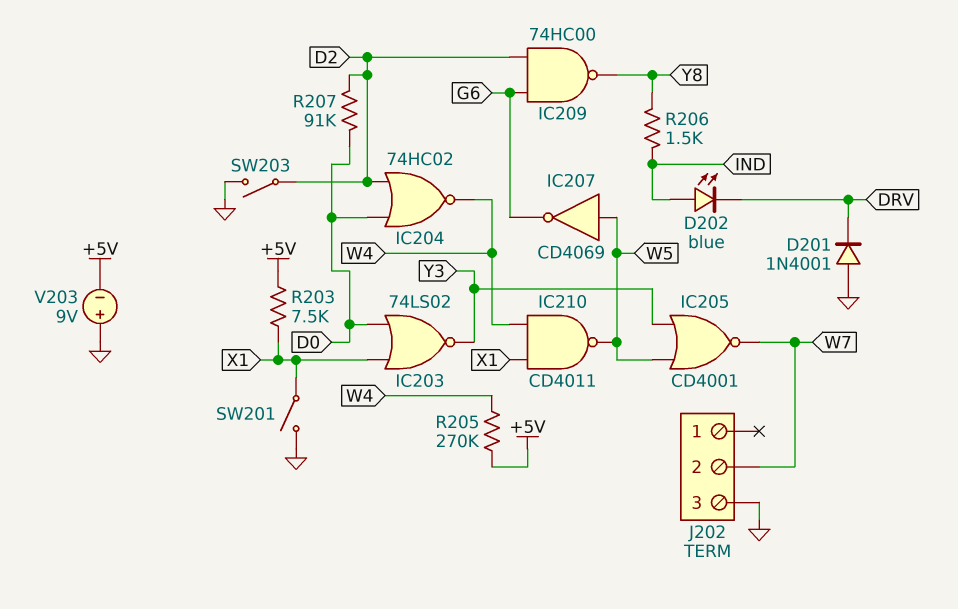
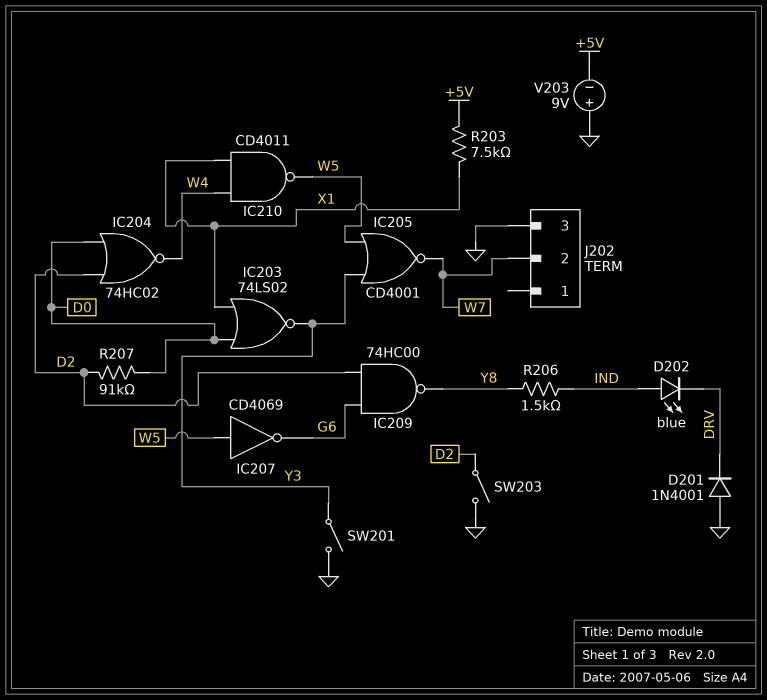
R205: 270k (+5V, W4) -> none
SW201: switch (GND, X1) -> switch (GND, Y3)

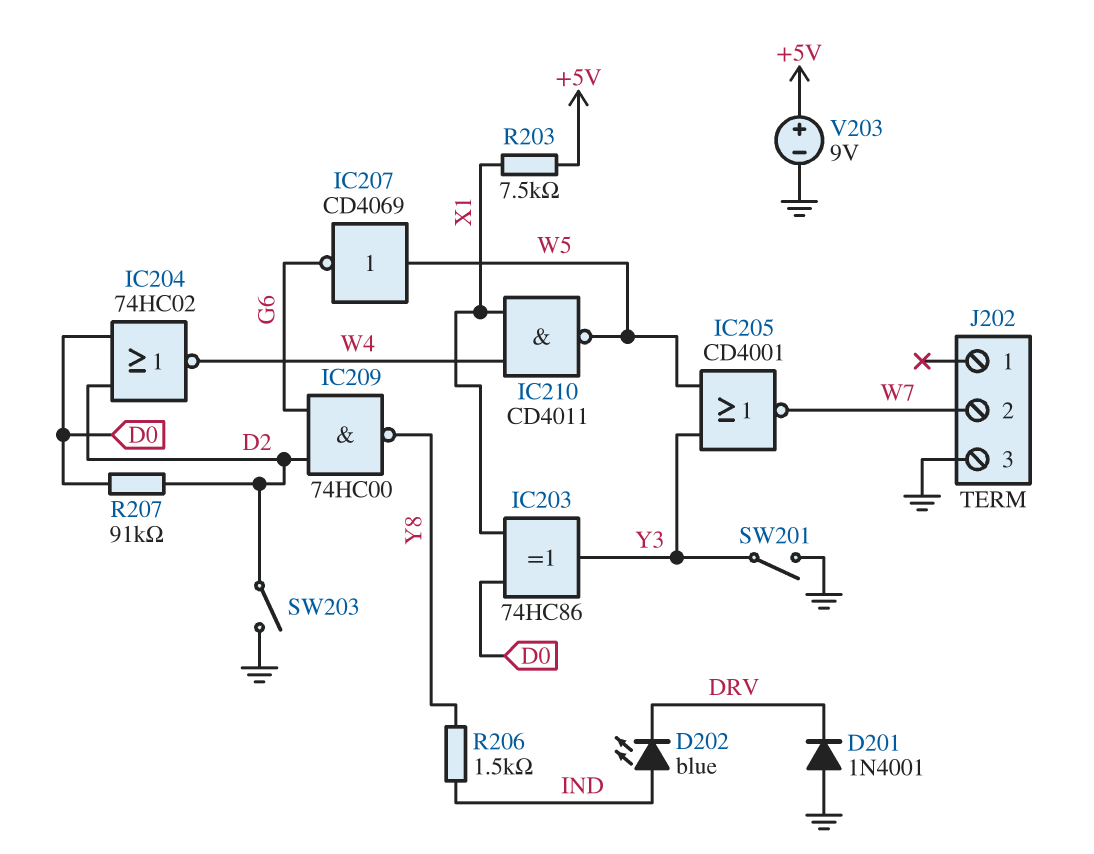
IC203: NOR 74LS02 (in D0, in X1, out Y3) -> XOR 74HC86 (in D0, in X1, out Y3)
V203: 9V (plus GND, minus +5V) -> 9V (plus +5V, minus GND)

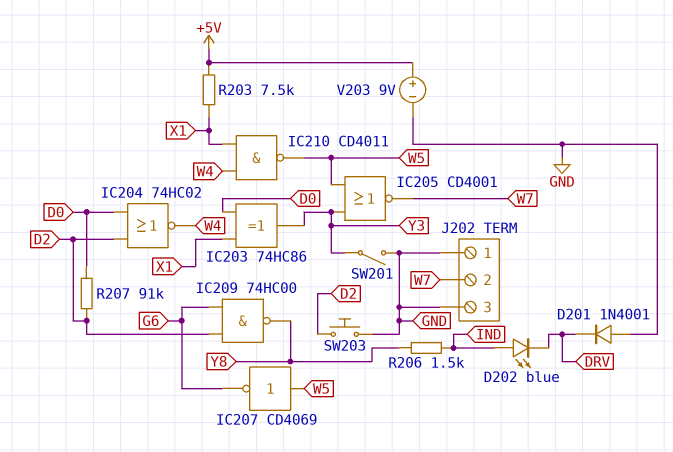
J202 pin 1: none -> GND
SW203: switch (D2, GND) -> button (D2, GND)

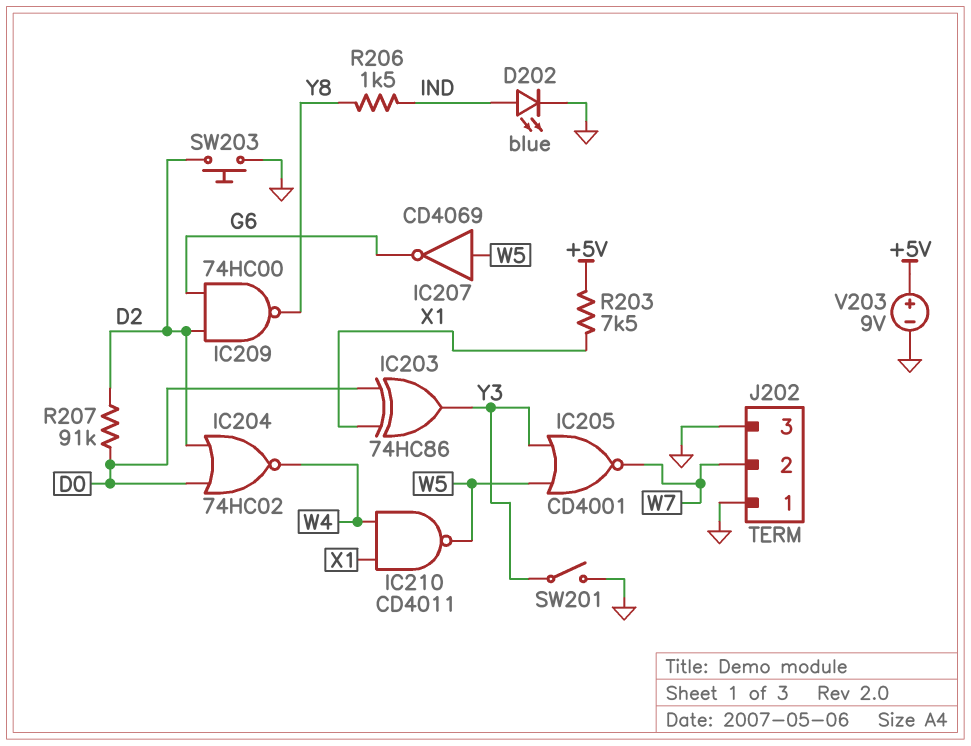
D201: diode 1N4001 (A GND, K DRV) -> none
D202: LED blue (A IND, K DRV) -> LED blue (A IND, K GND)

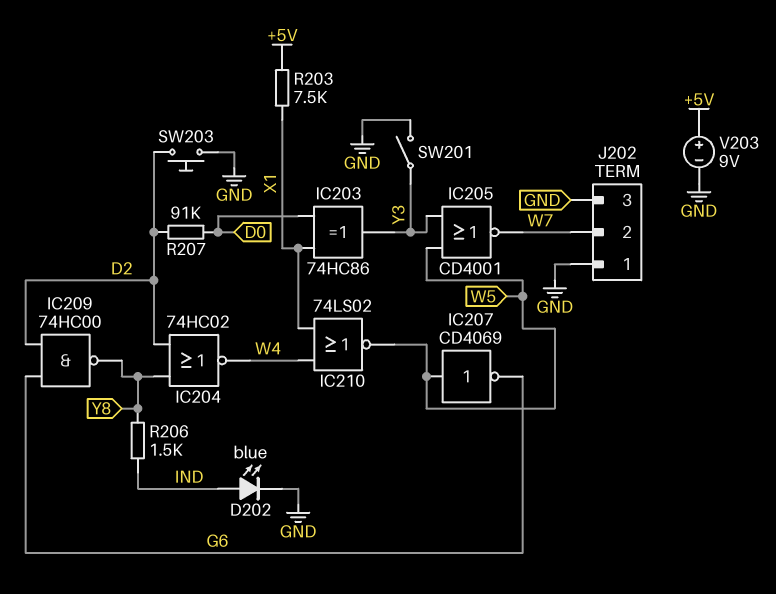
IC204: NOR 74HC02 (in D0, in D2, out W4) -> NOR 74HC02 (in D2, in Y8, out W4)
IC210: NAND CD4011 (in W4, in X1, out W5) -> NOR 74LS02 (in W4, in X1, out W5)

